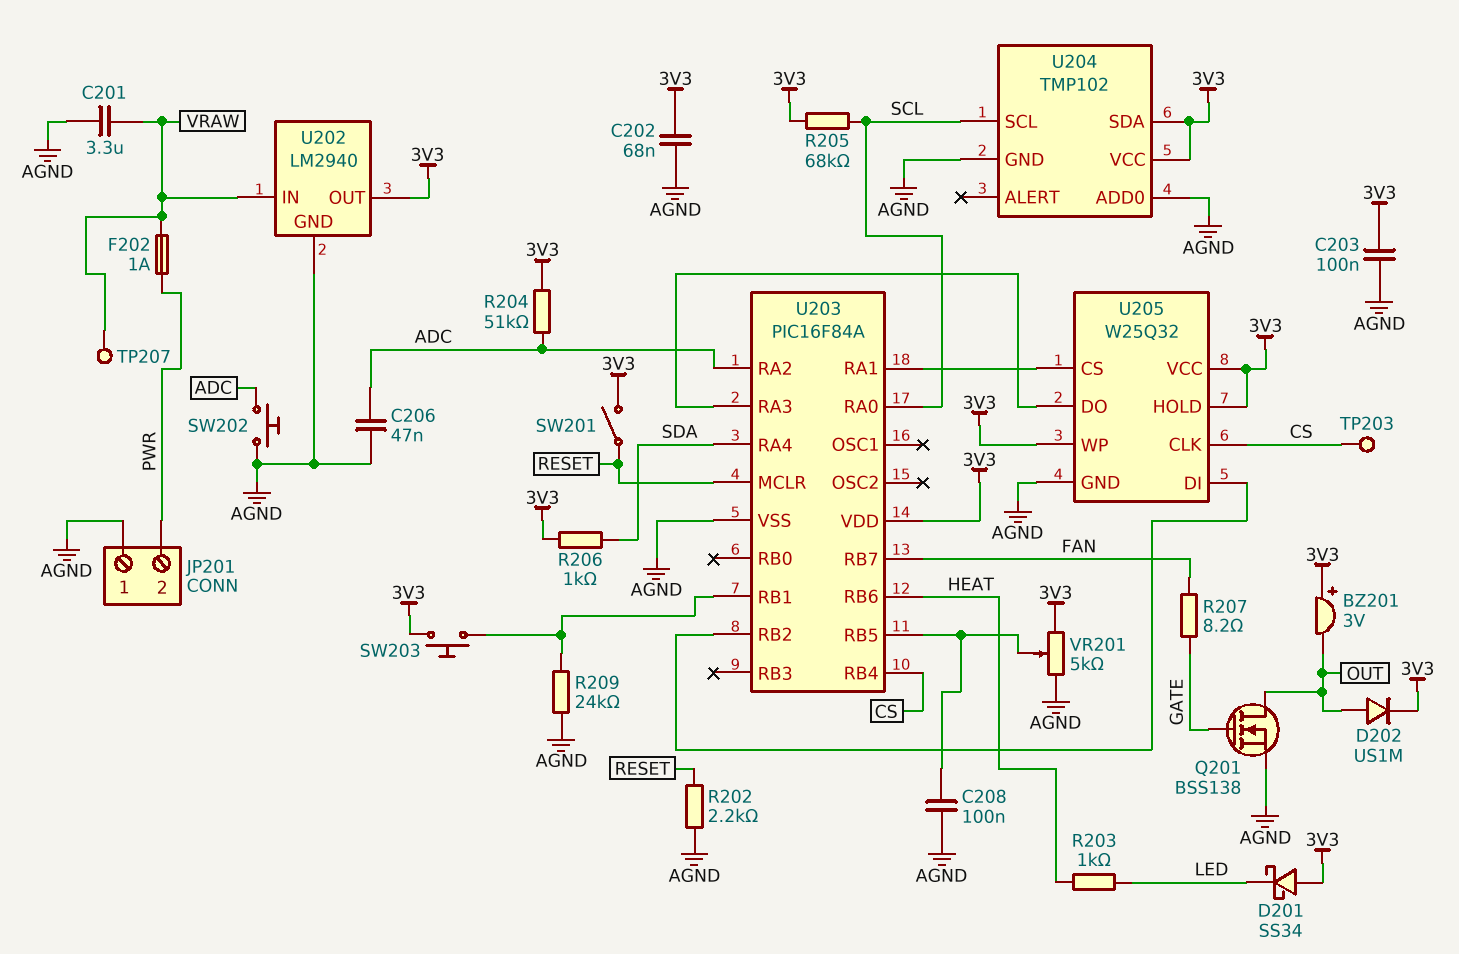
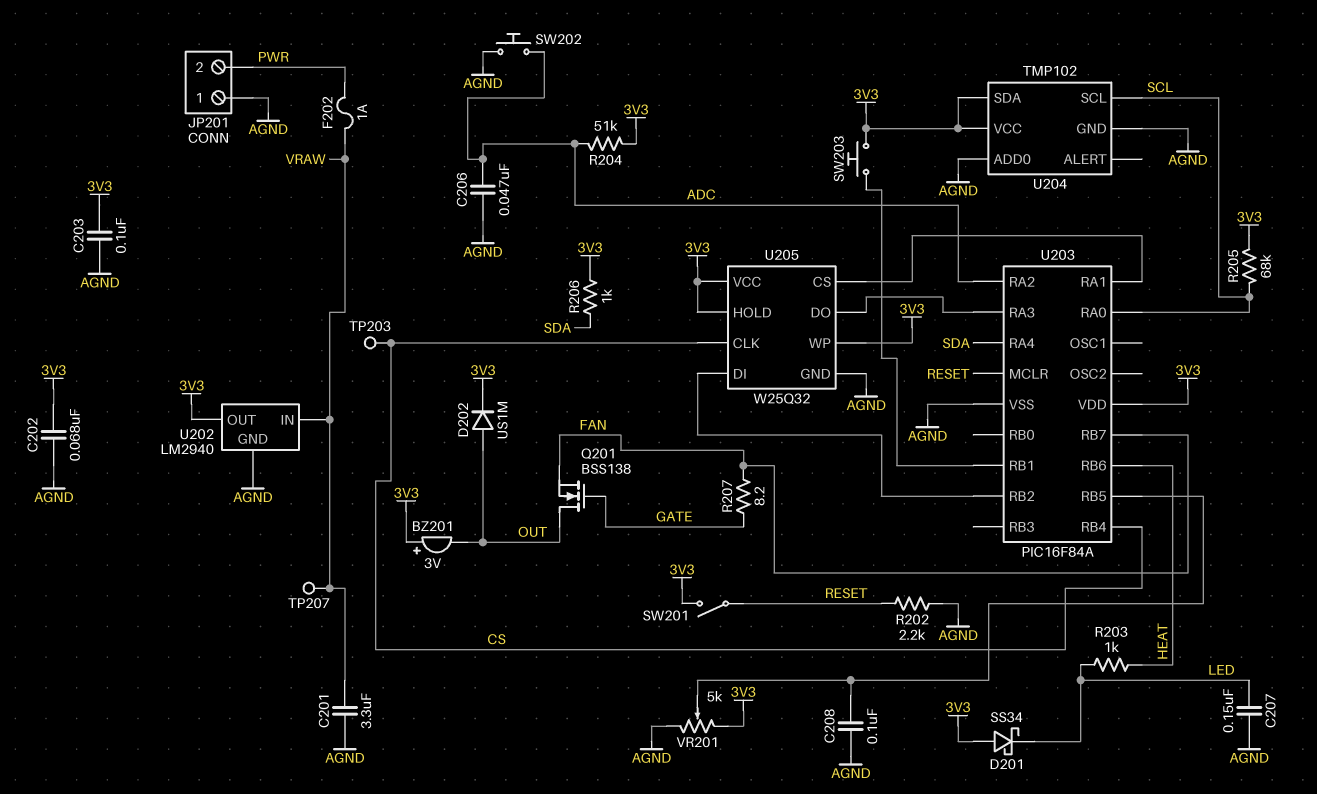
C207: none -> 150nF (AGND, LED)
Q201: NMOS BSS138 (G GATE, D OUT, S AGND) -> NMOS BSS138 (G GATE, D OUT, S FAN)
R209: 24k (AGND, U203/RB1) -> none

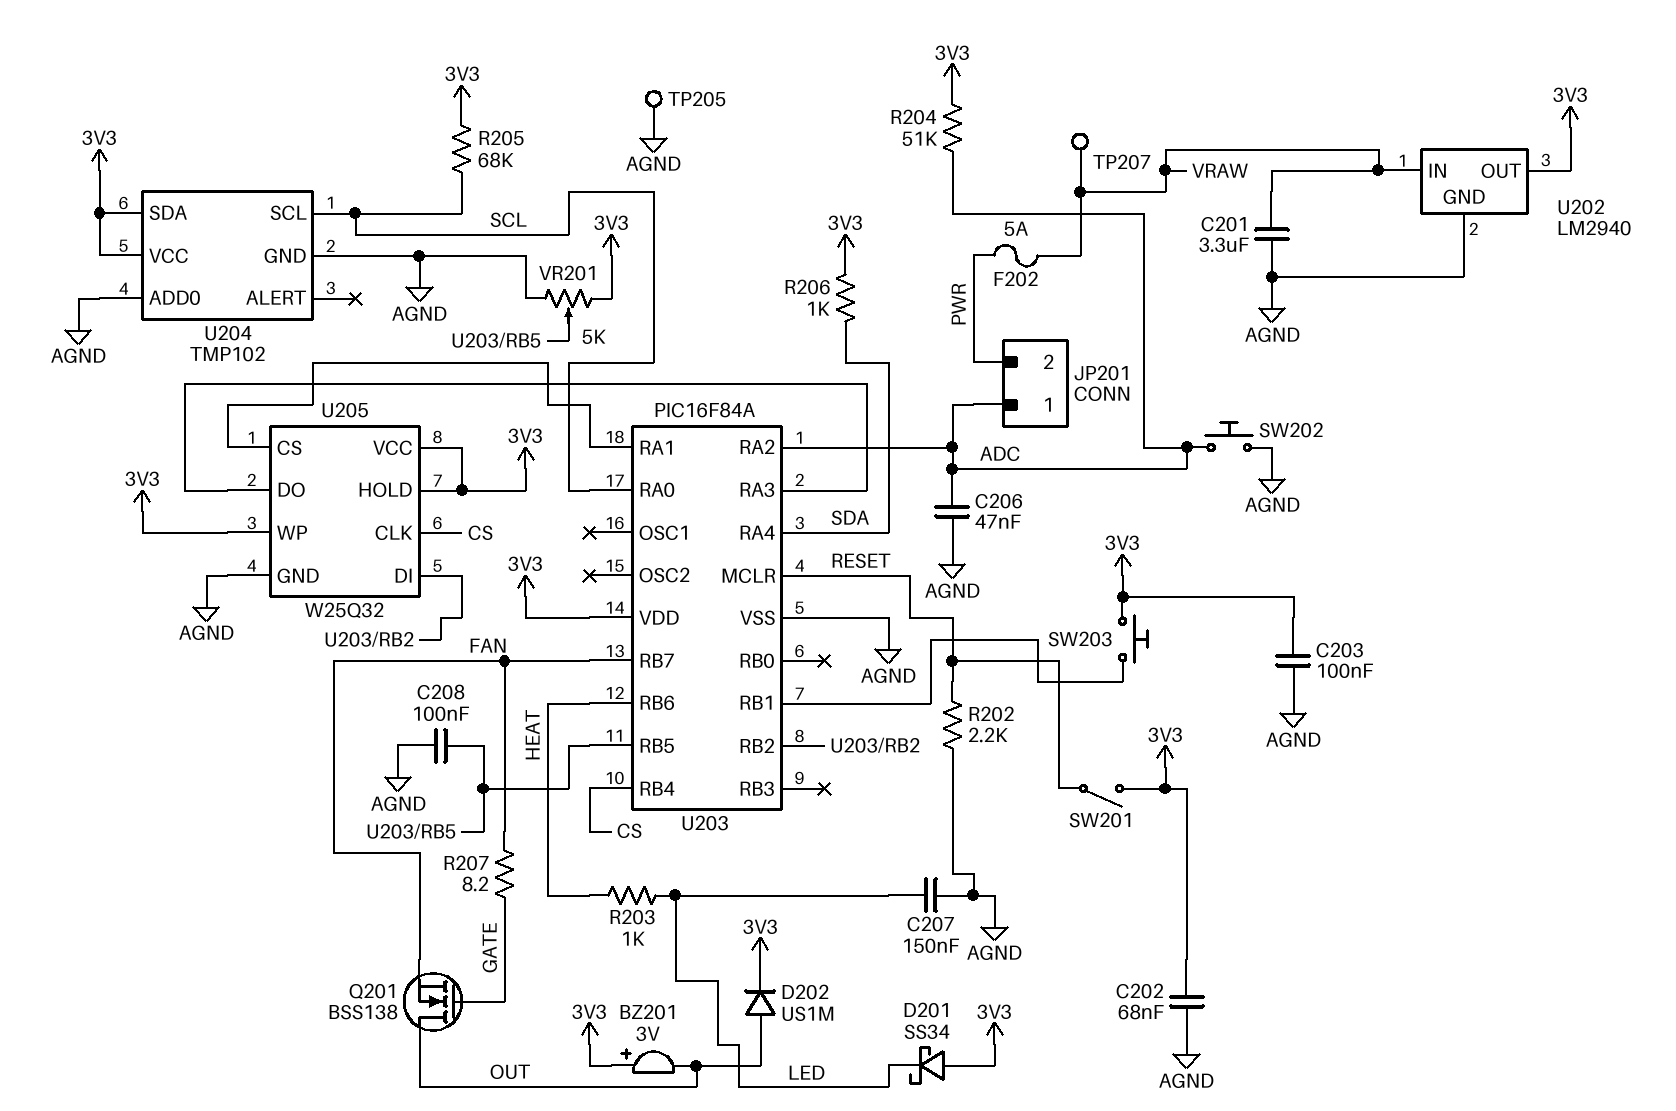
F202: 1A (PWR, VRAW) -> 5A (PWR, VRAW)
JP201 pin 1: AGND -> ADC
TP203: test point (CS) -> none
TP205: none -> test point (AGND)

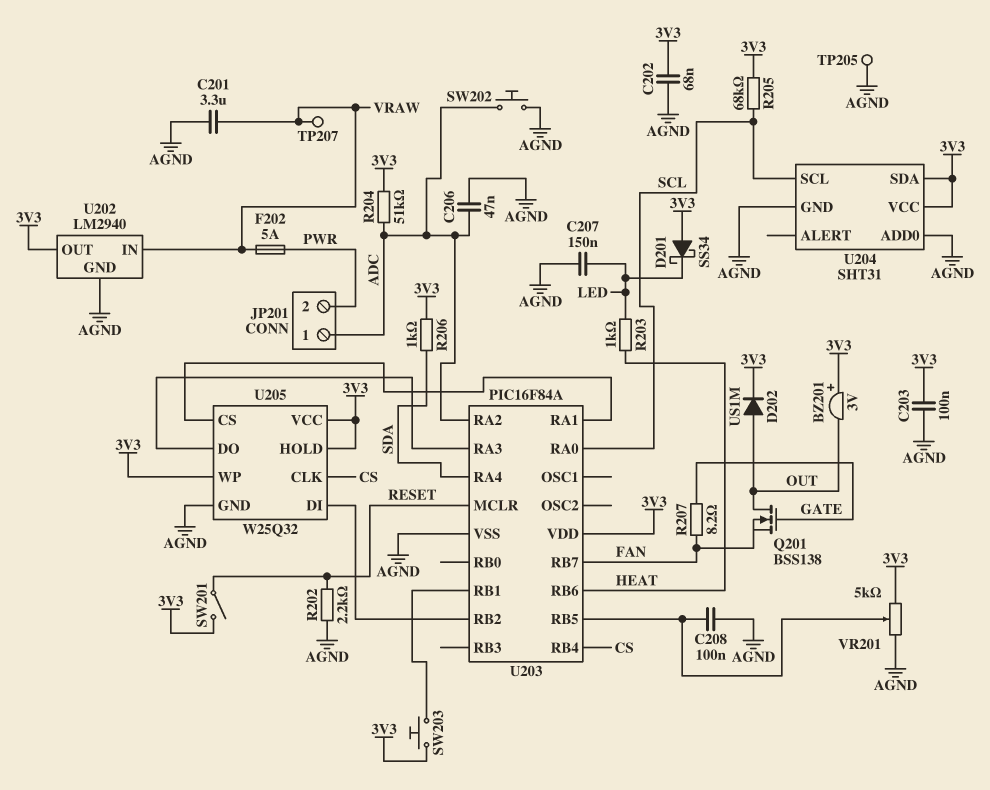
U204: TMP102 -> SHT31

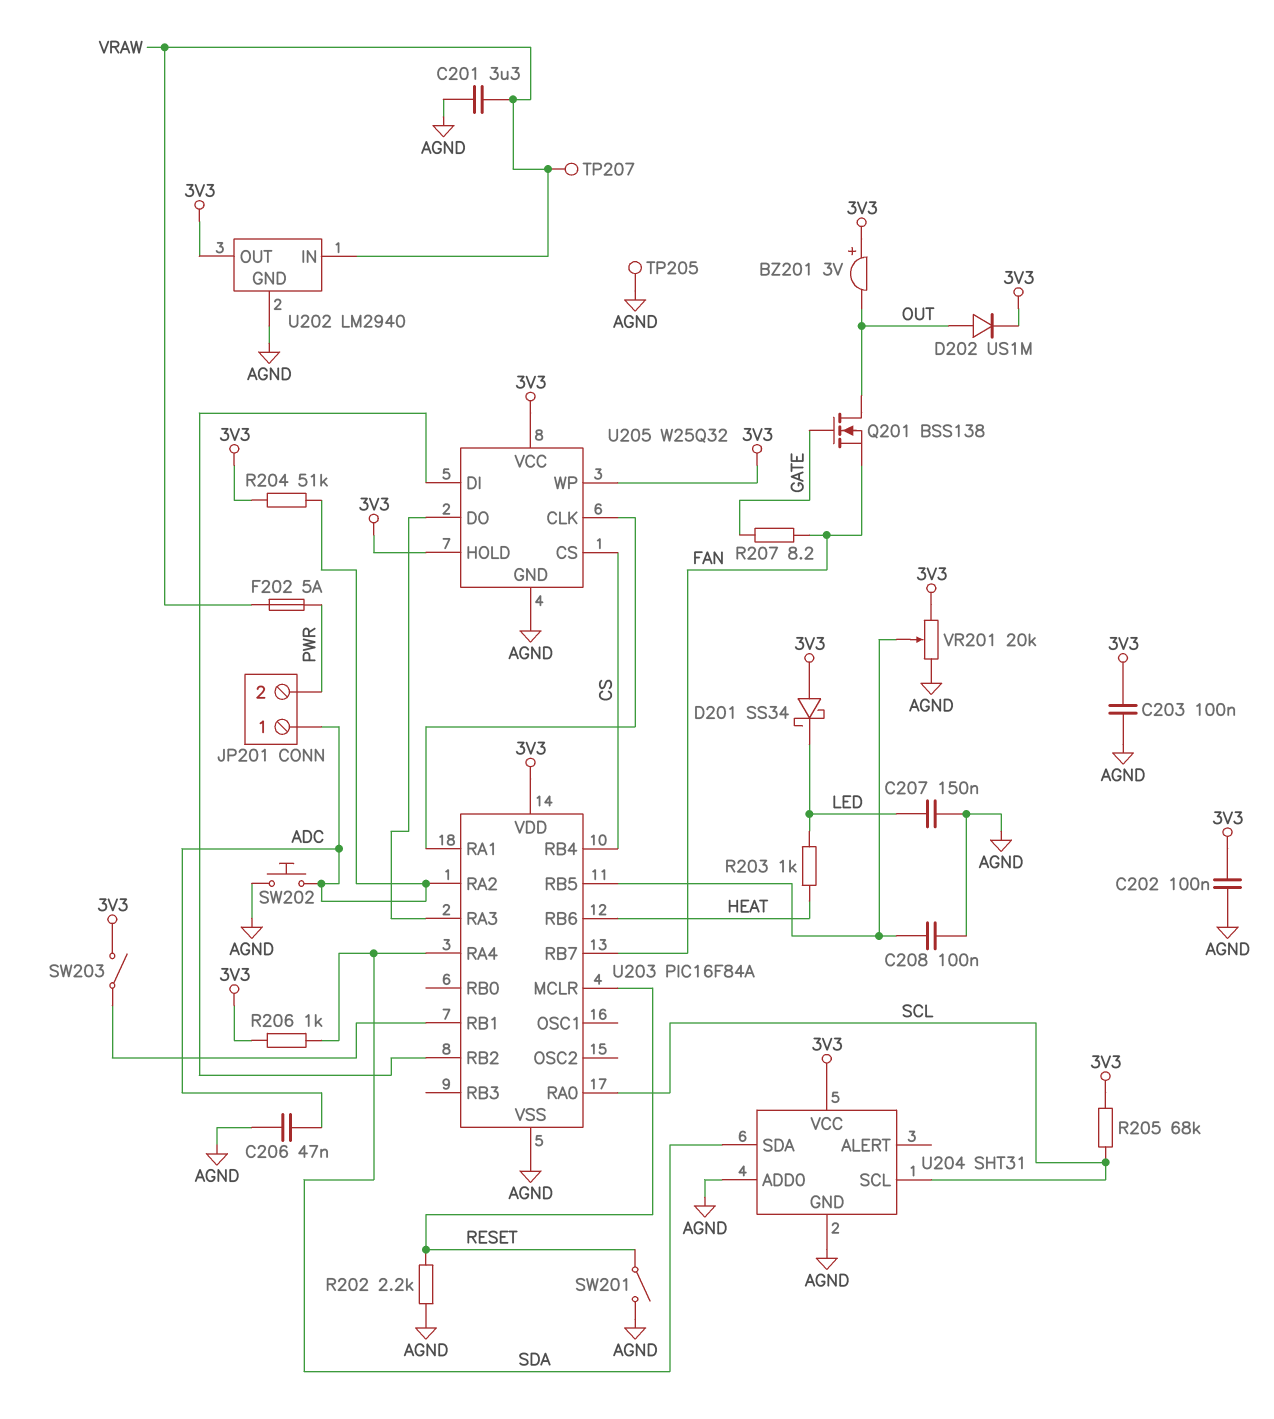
C202: 68nF (3V3, AGND) -> 100nF (3V3, AGND)
SW201: switch (3V3, RESET) -> switch (AGND, RESET)
SW203: button (3V3, U203/RB1) -> switch (3V3, U203/RB1)
U204 pin SDA: 3V3 -> SDA
U205 pin CLK: CS -> U203/RA1
U205 pin CS: U203/RA1 -> CS
VR201: 5k (3V3, AGND, wiper U203/RB5) -> 20k (3V3, AGND, wiper U203/RB5)

